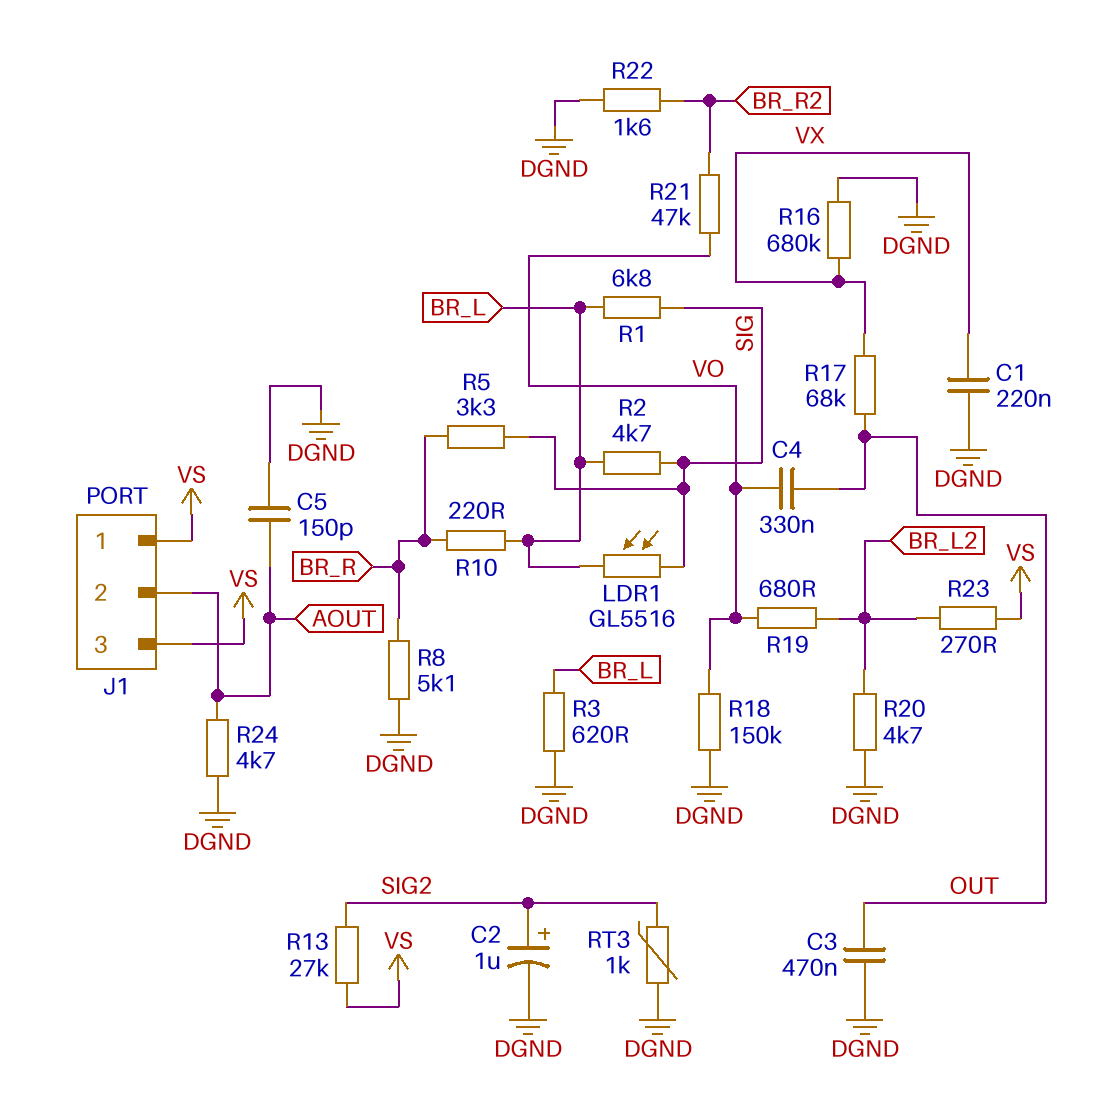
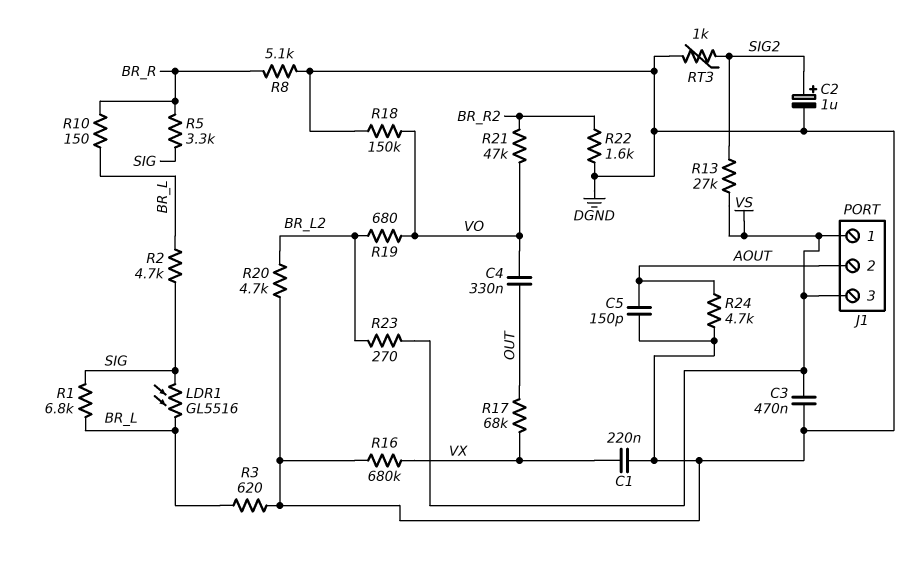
C3: 470nF (DGND, OUT) -> 470nF (DGND, VS)
R10: 220 (BR_L, BR_R) -> 150 (BR_L, BR_R)

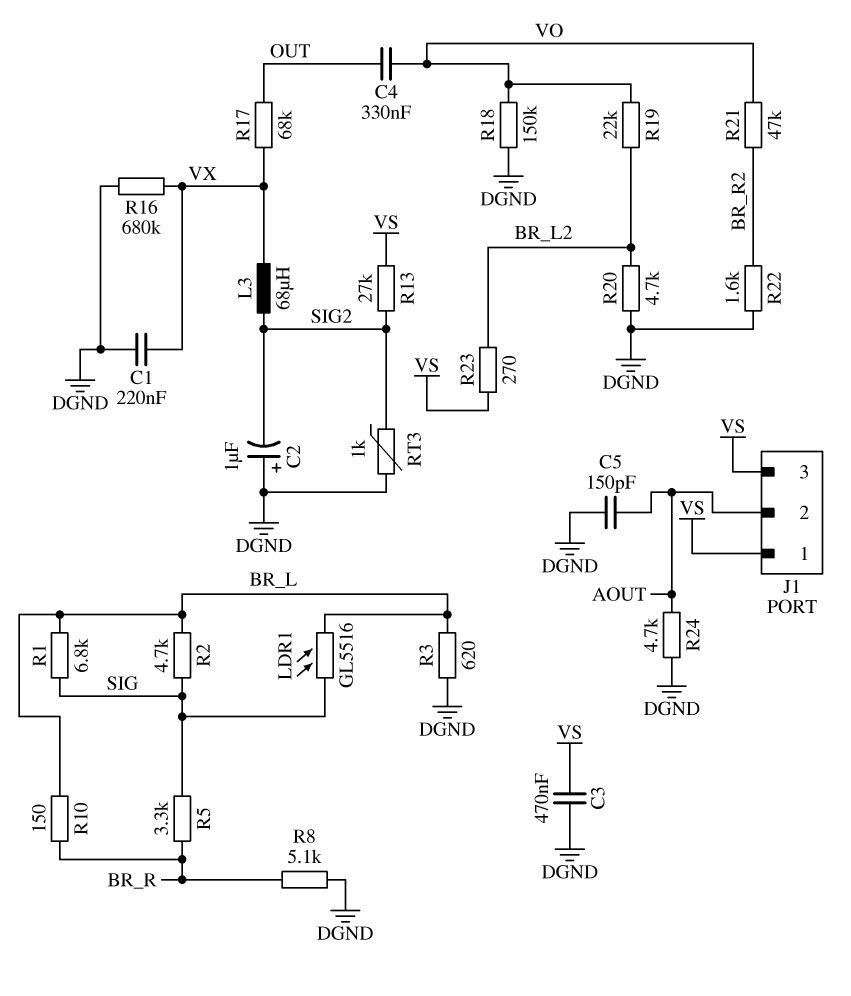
C2: 1uF (plus SIG2, minus DGND) -> 1uF (plus DGND, minus SIG2)
L3: none -> 68uH (SIG2, VX)
R19: 680 (BR_L2, VO) -> 22k (BR_L2, VO)

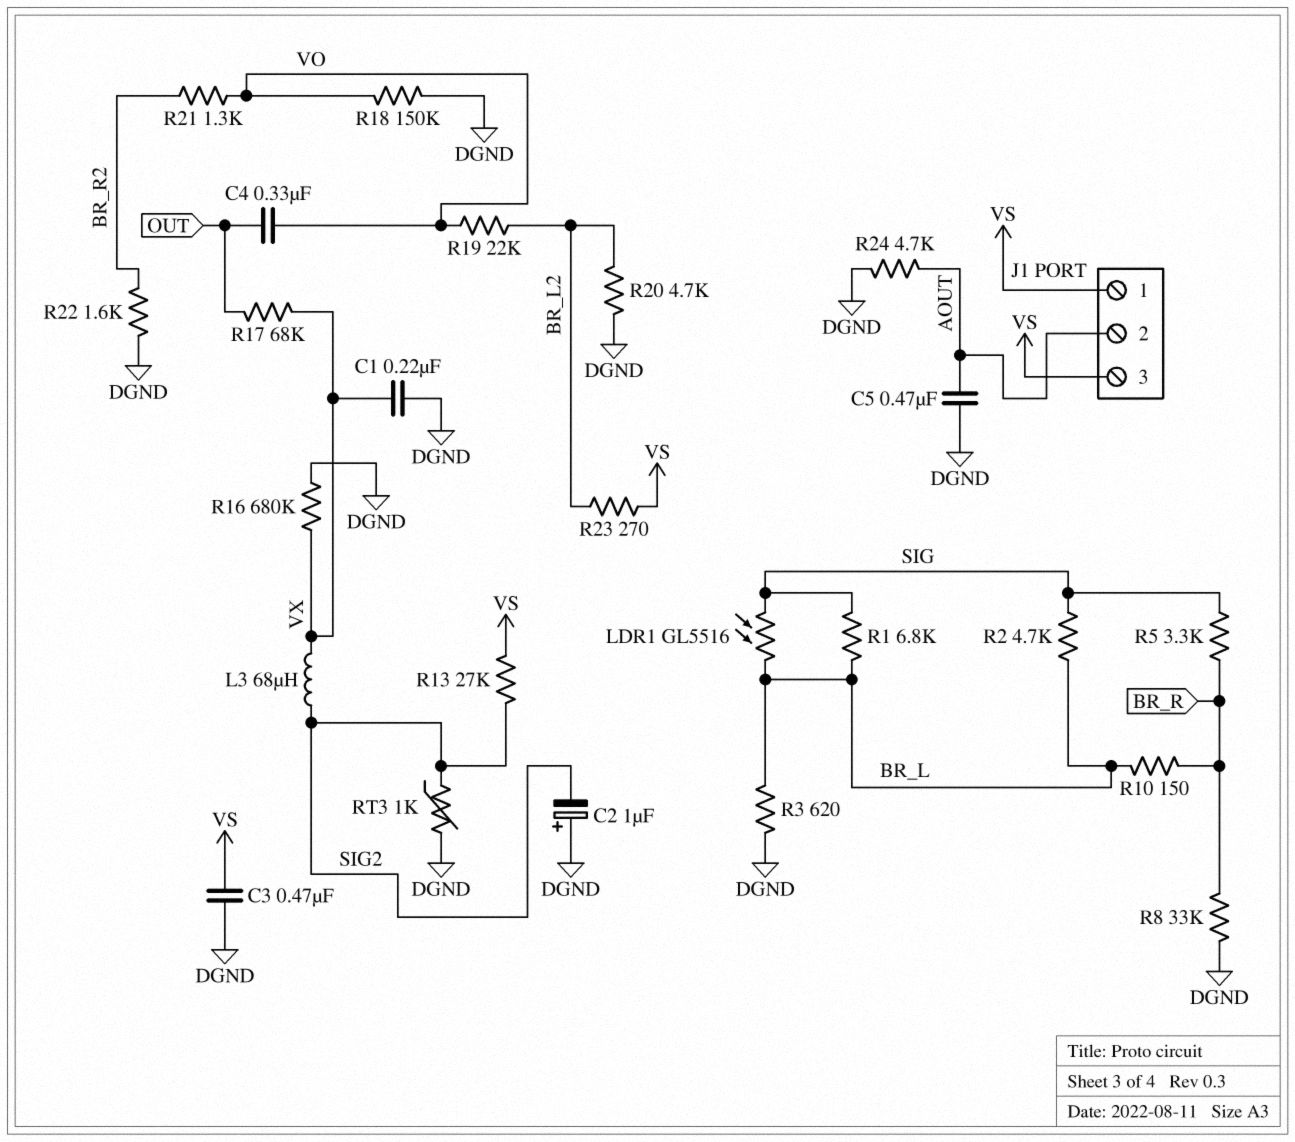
C5: 150pF (AOUT, DGND) -> 470nF (AOUT, DGND)
R8: 5.1k (BR_R, DGND) -> 33k (BR_R, DGND)
R21: 47k (BR_R2, VO) -> 1.3k (BR_R2, VO)

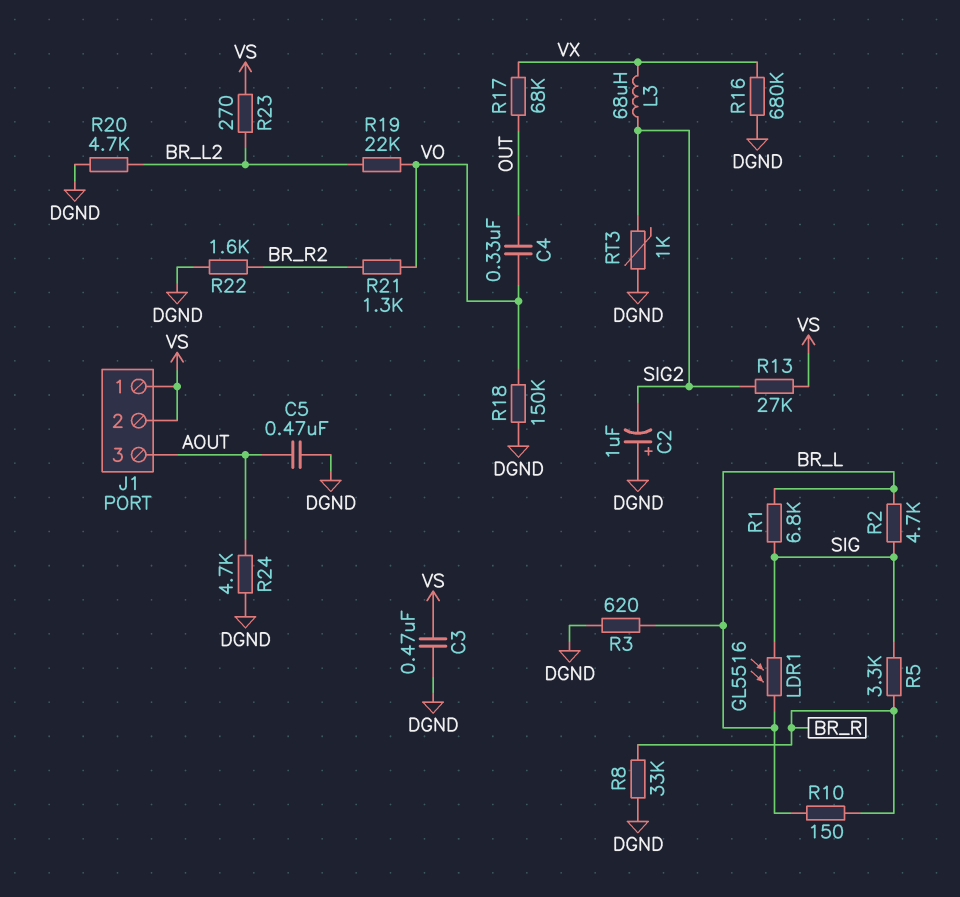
C1: 220nF (DGND, VX) -> none
J1 pin 2: AOUT -> VS
J1 pin 3: VS -> AOUT

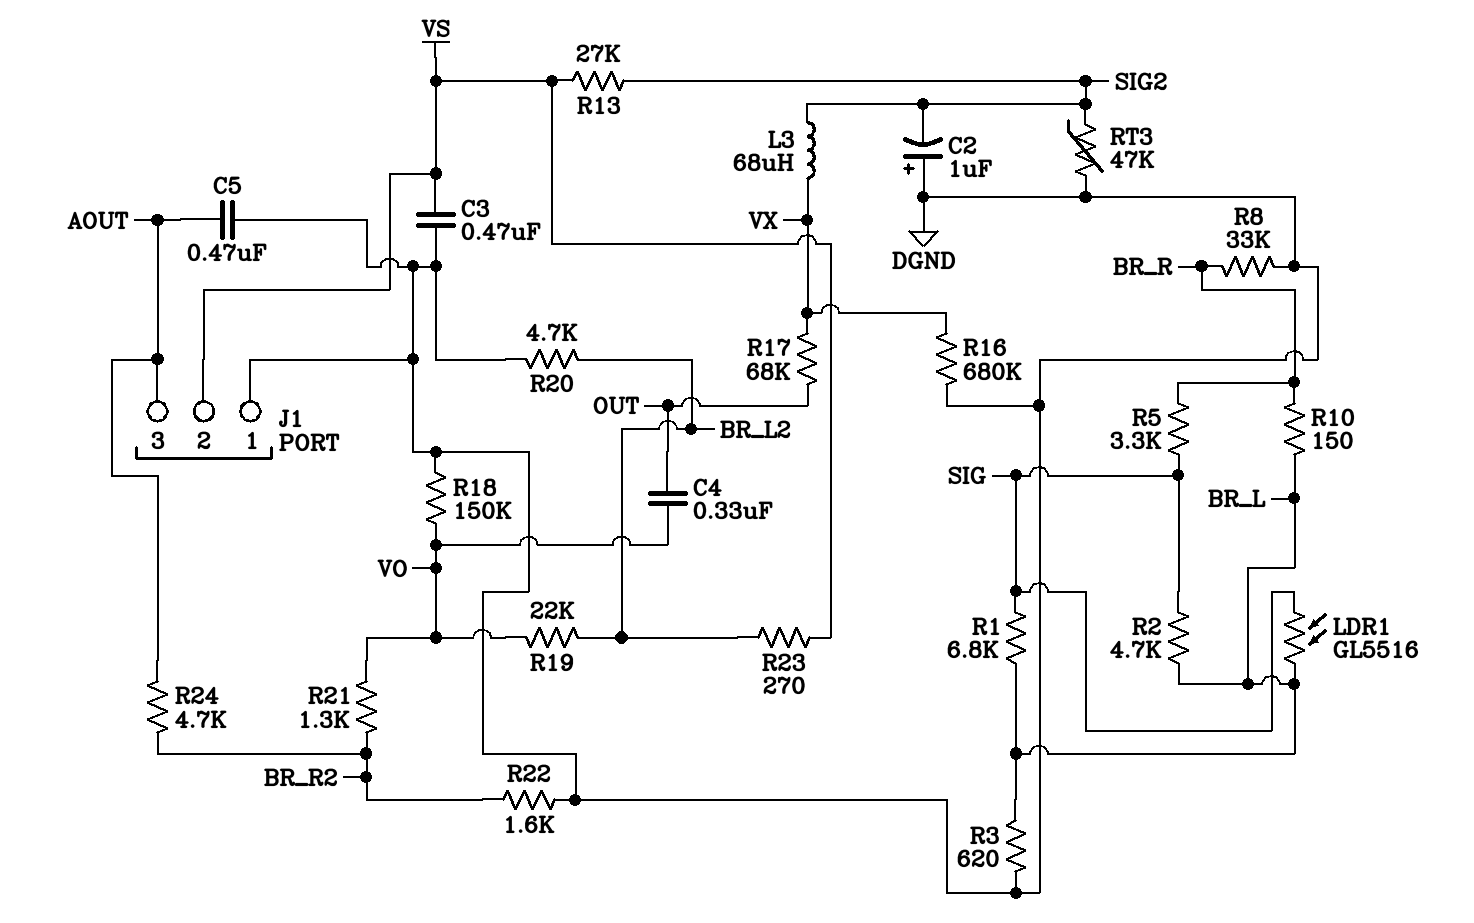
J1 pin 1: VS -> DGND
R24: 4.7k (AOUT, DGND) -> 4.7k (AOUT, BR_R2)
RT3: 1k (DGND, SIG2) -> 47k (DGND, SIG2)

